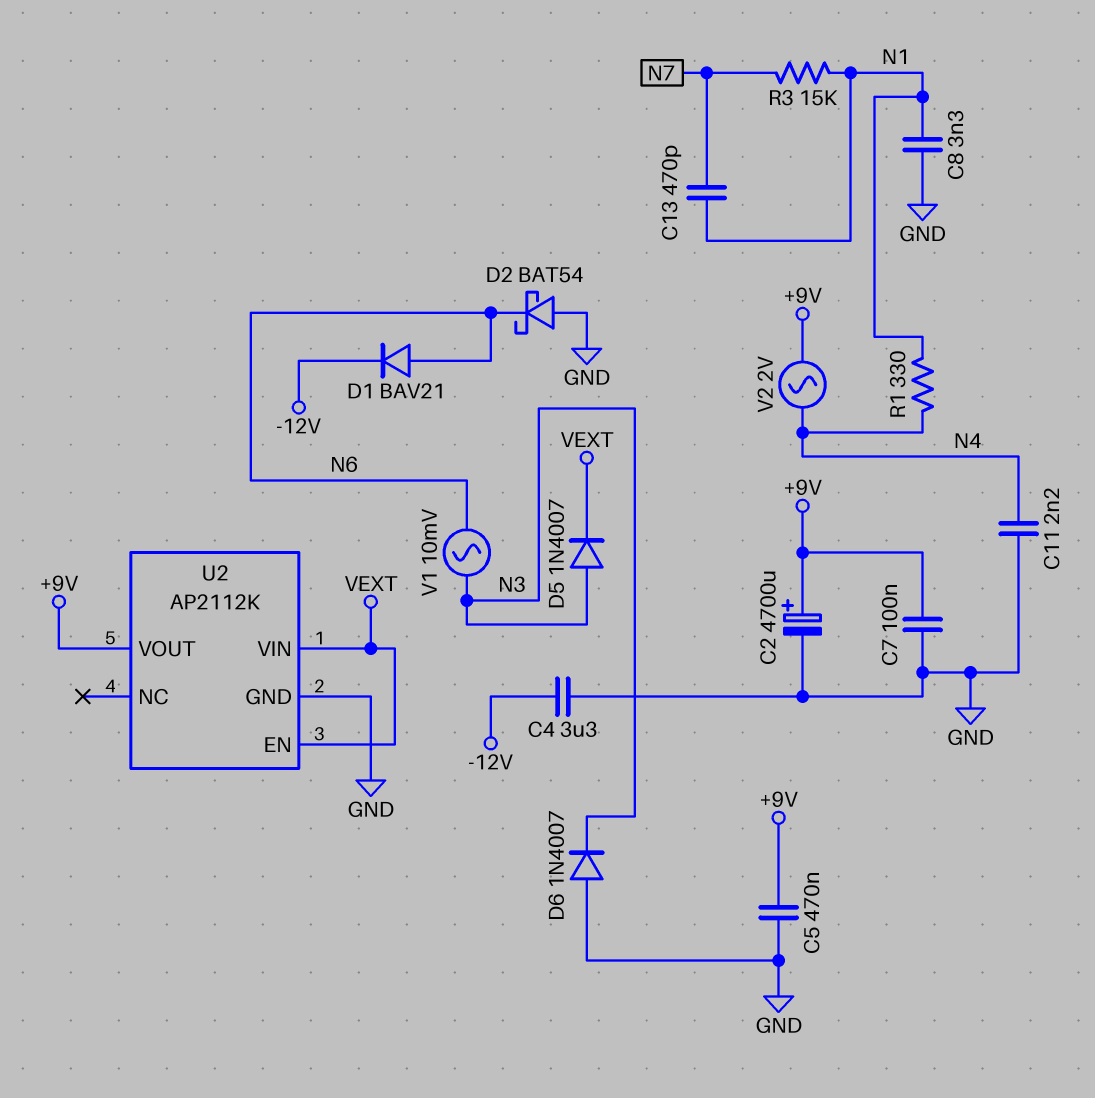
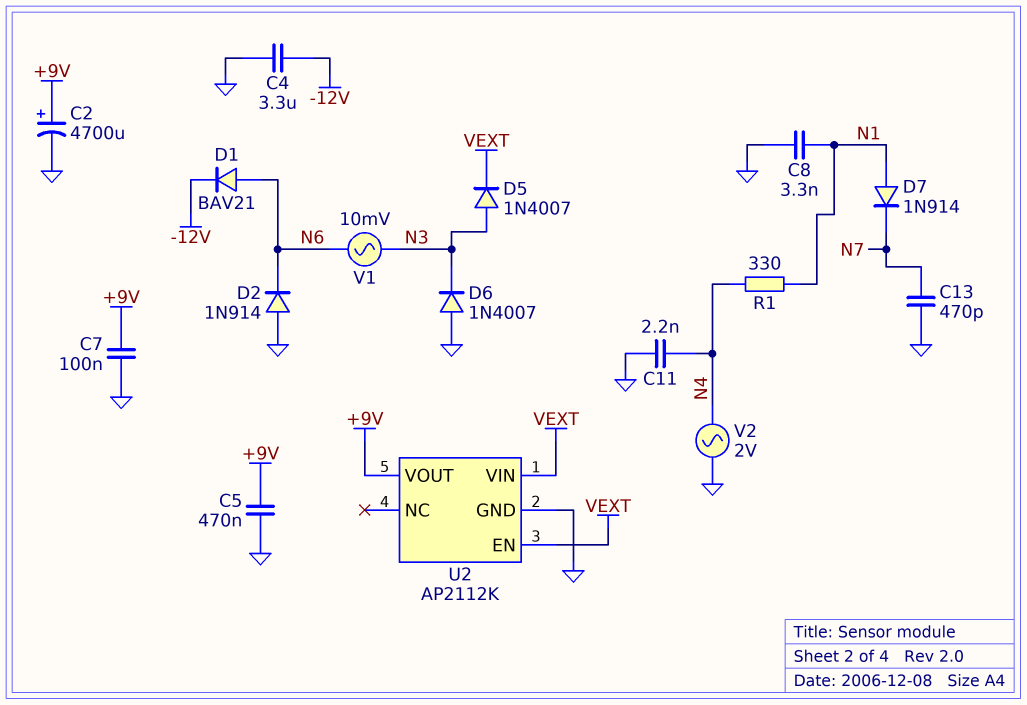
C13: 470pF (N1, N7) -> 470pF (GND, N7)
D2: schottky BAT54 (A GND, K N6) -> diode 1N914 (A GND, K N6)
D7: none -> diode 1N914 (A N1, K N7)
R3: 15k (N1, N7) -> none
V2: AC 2V (+9V, N4) -> AC 2V (GND, N4)

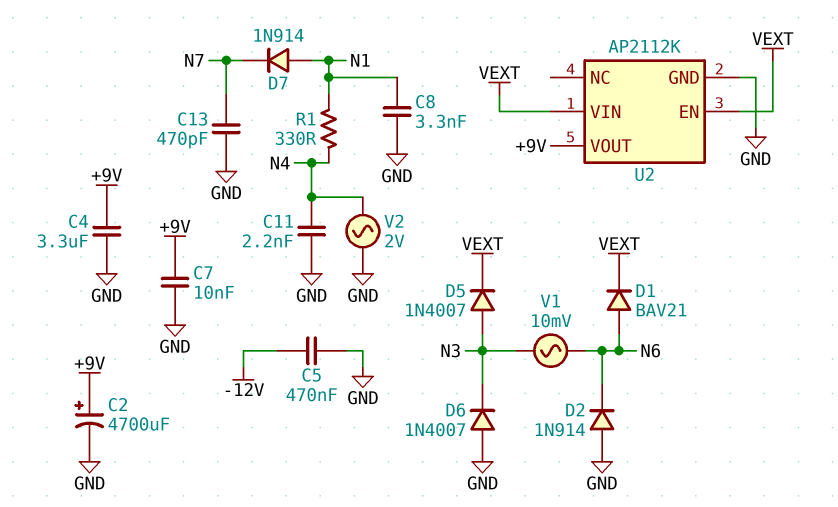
C4: 3.3uF (-12V, GND) -> 3.3uF (+9V, GND)
C5: 470nF (+9V, GND) -> 470nF (-12V, GND)
C7: 100nF (+9V, GND) -> 10nF (+9V, GND)
D1: diode BAV21 (A N6, K -12V) -> diode BAV21 (A N6, K VEXT)

